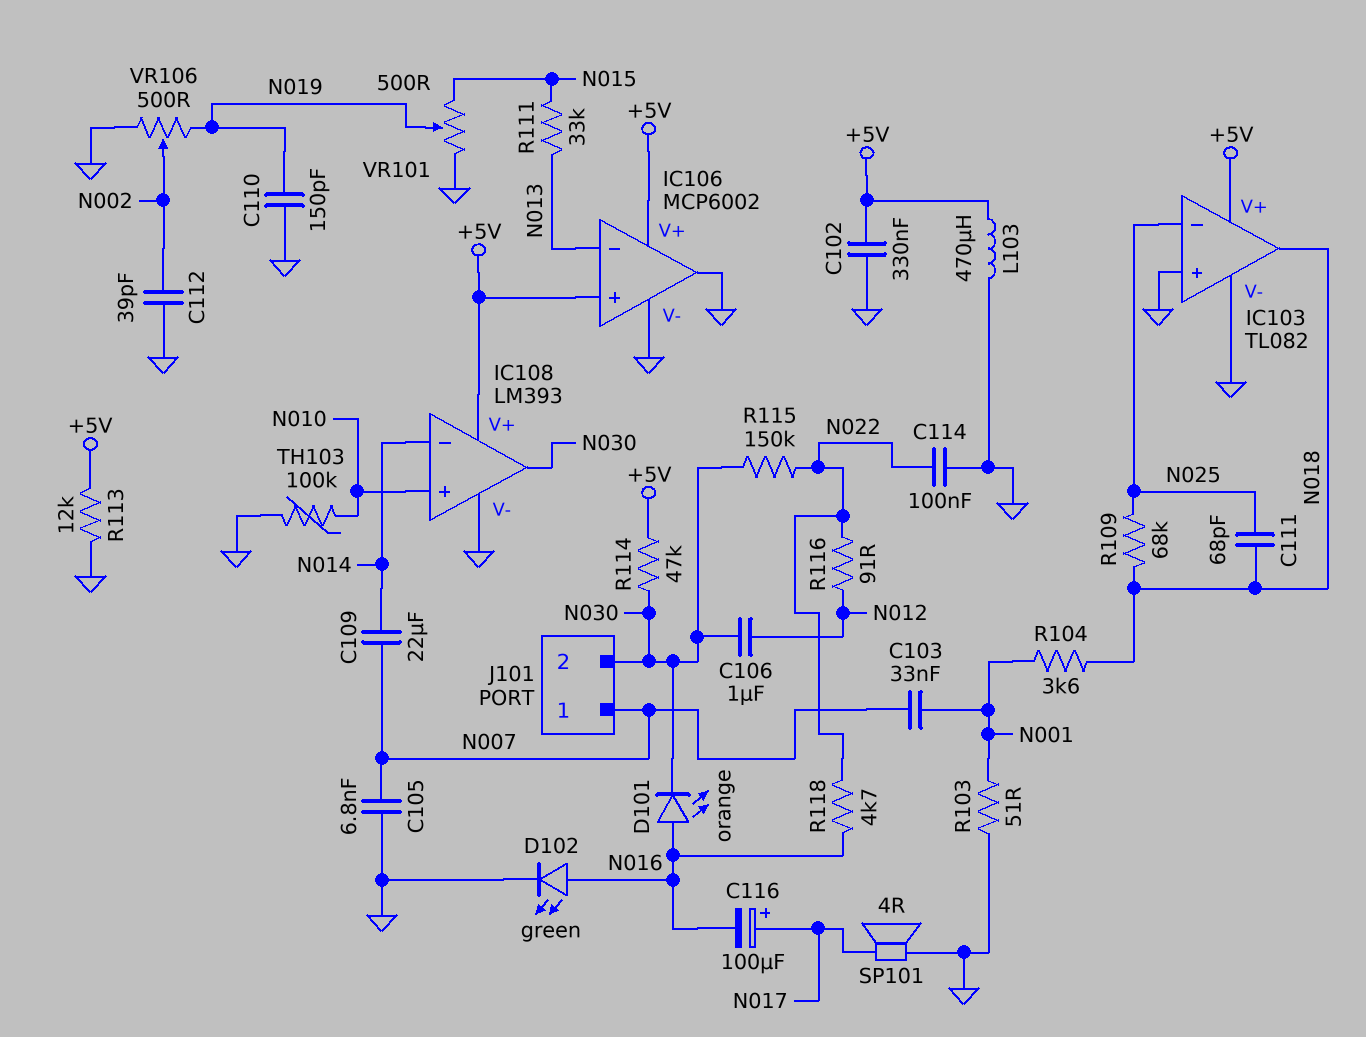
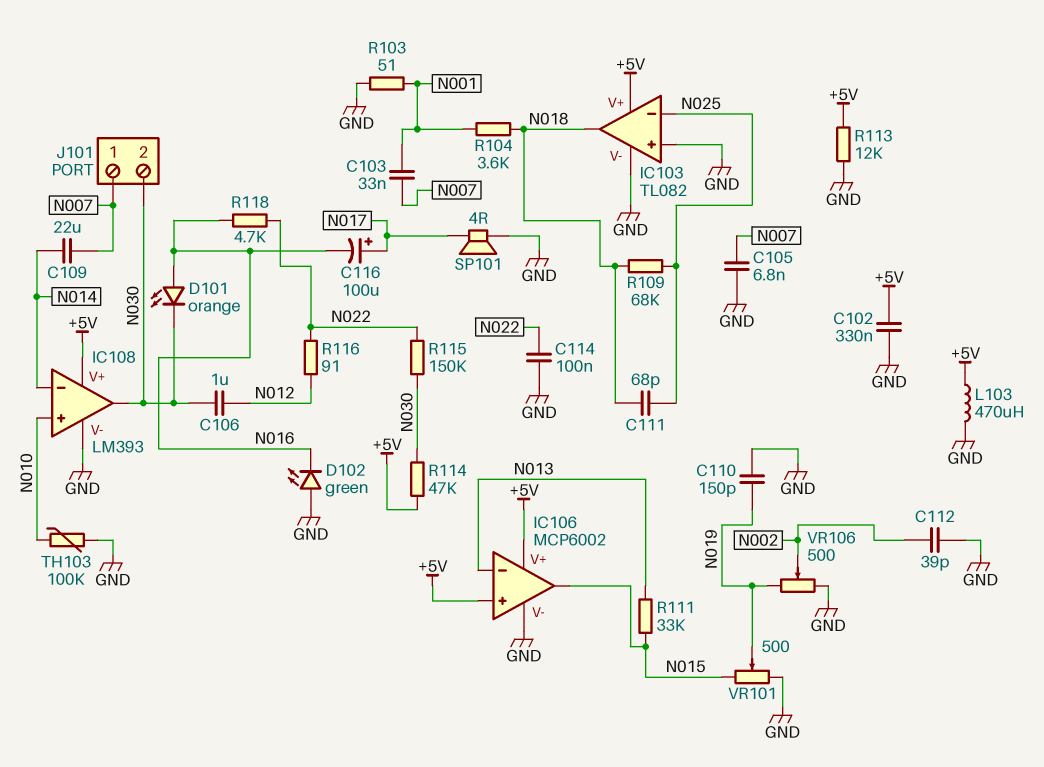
D102: LED green (A N016, K GND) -> LED green (A GND, K N016)
IC106 pin out: GND -> N015

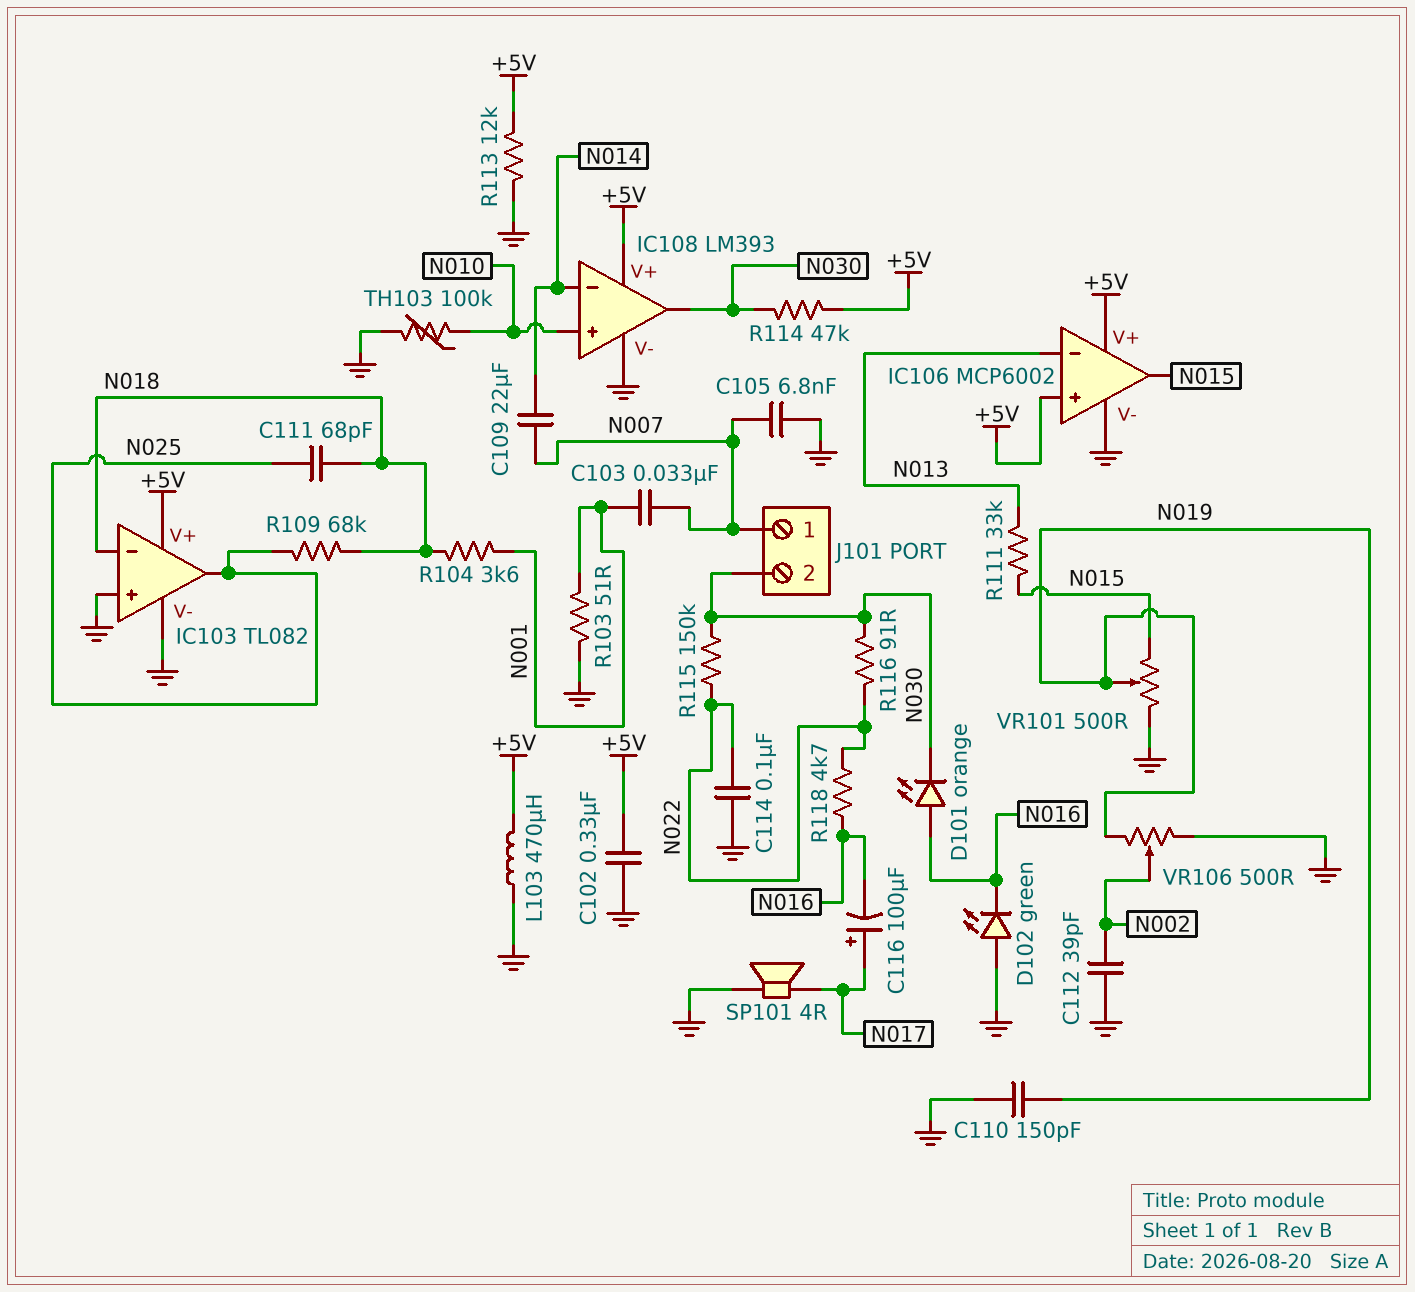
C106: 1uF (N012, N030) -> none
IC103 pin in-: N025 -> N018
IC103 pin out: N018 -> N025
R116: 91 (N012, N022) -> 91 (N022, N030)

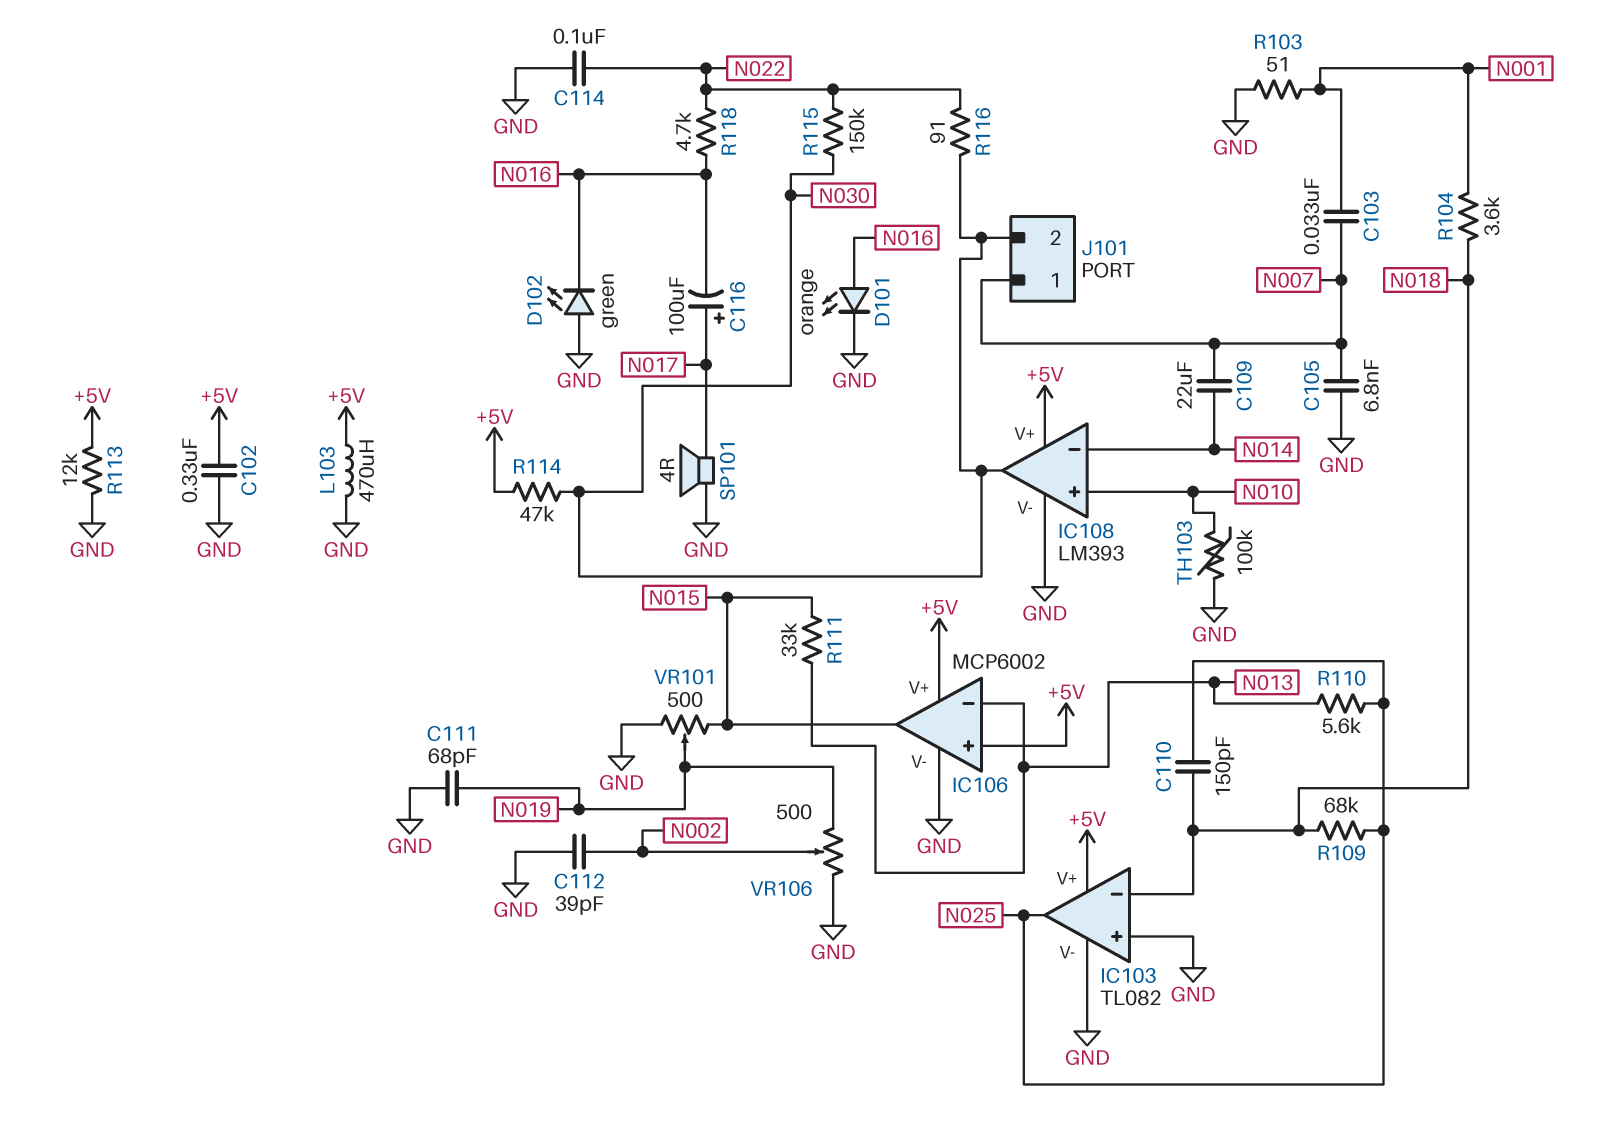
C110: 150pF (GND, N019) -> 150pF (N018, N025)
C111: 68pF (N018, N025) -> 68pF (GND, N019)
D101: LED orange (A N016, K N030) -> LED orange (A N016, K GND)
R110: none -> 5.6k (N013, N025)

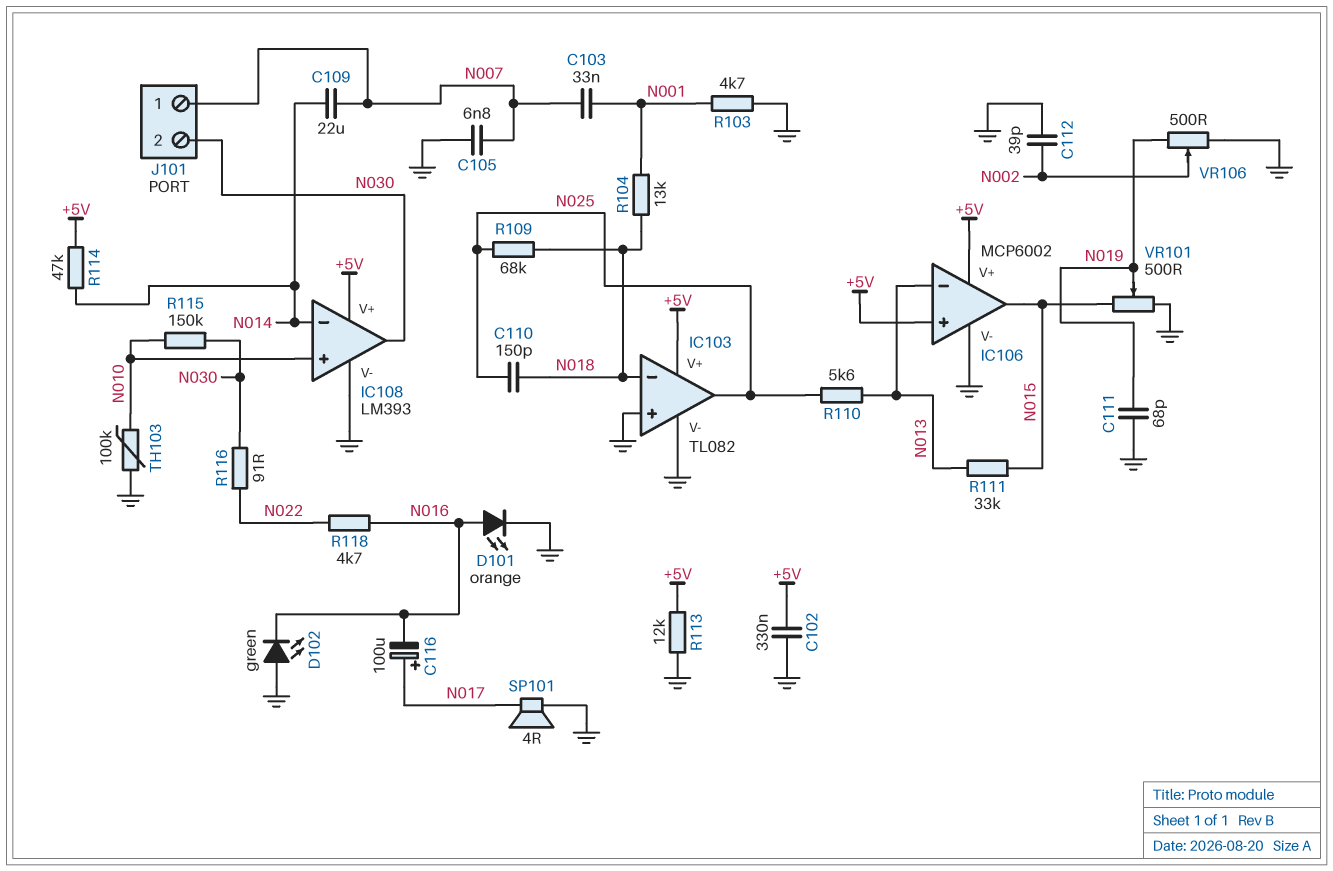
C114: 100nF (GND, N022) -> none
L103: 470uH (+5V, GND) -> none
R103: 51 (GND, N001) -> 4.7k (GND, N001)
R104: 3.6k (N001, N018) -> 13k (N001, N018)
R114: 47k (+5V, N030) -> 47k (+5V, N014)
R115: 150k (N022, N030) -> 150k (N010, N030)

